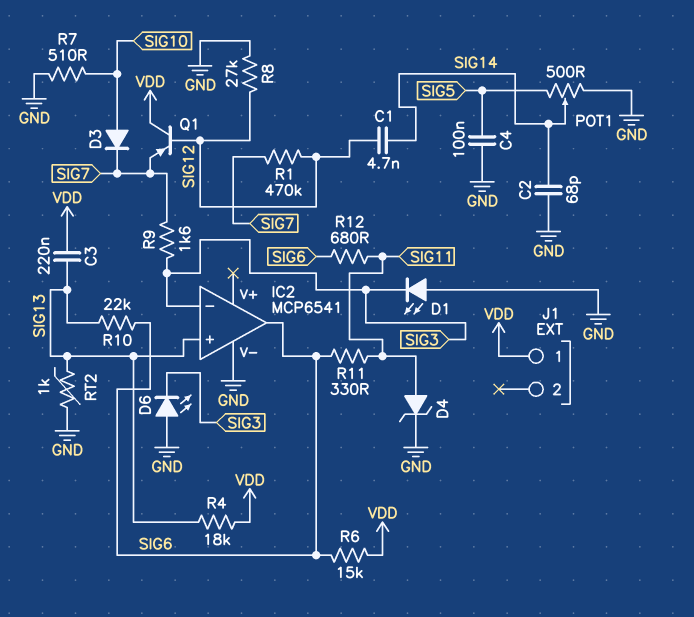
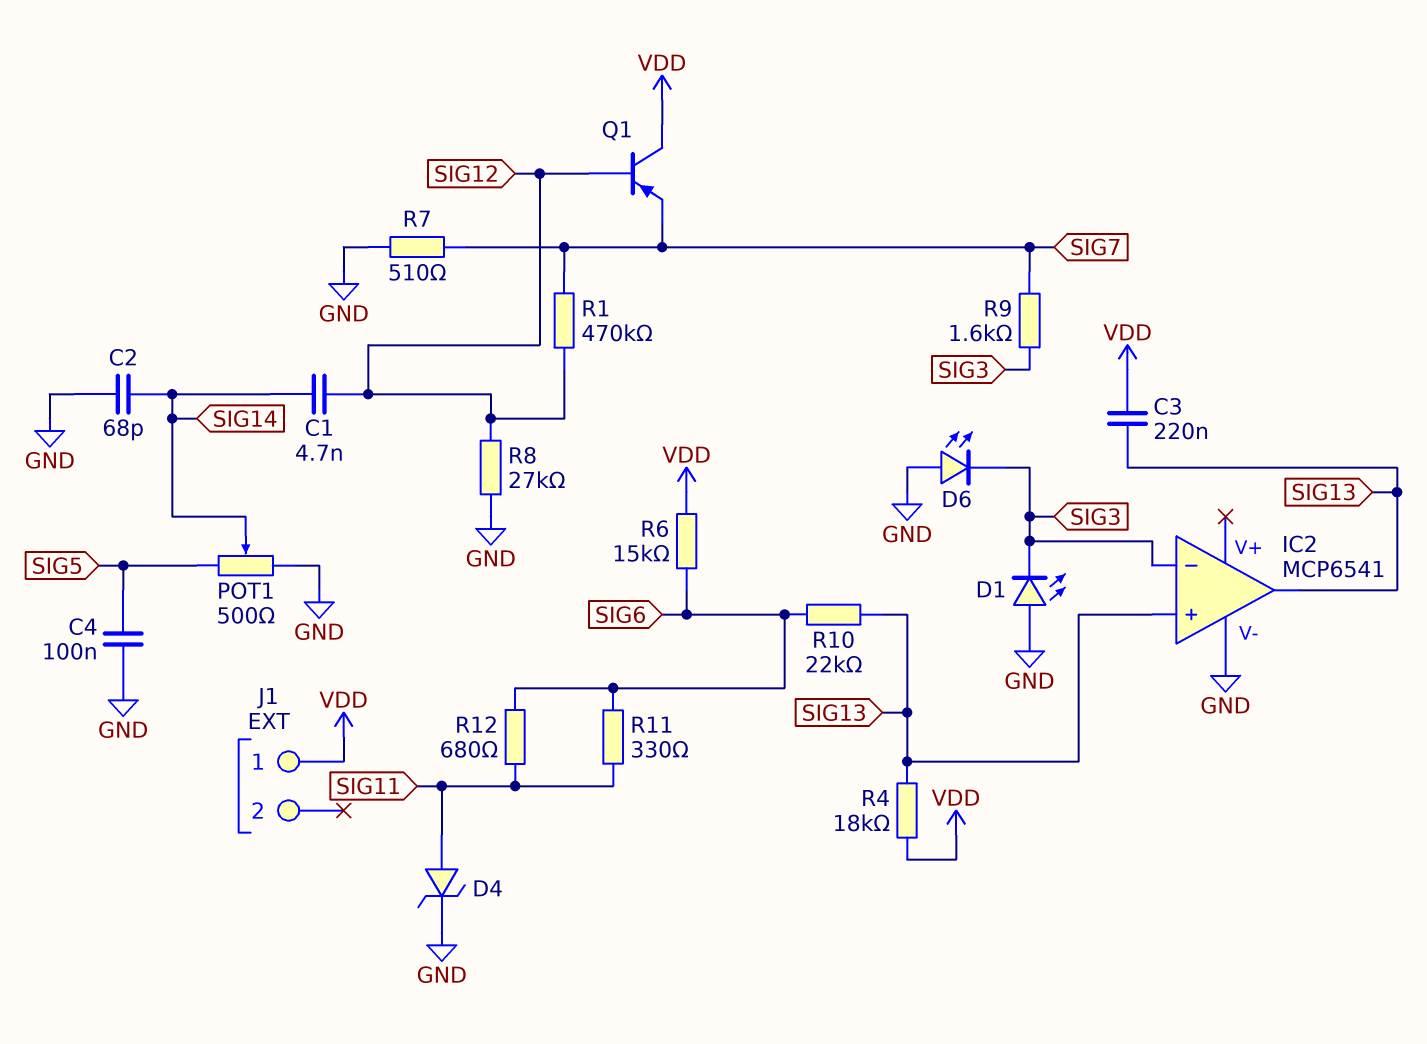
D3: diode (A SIG10, K SIG7) -> none
IC2 pin out: SIG6 -> SIG13
R7: 510 (GND, SIG10) -> 510 (GND, SIG7)
RT2: 1k (GND, SIG13) -> none

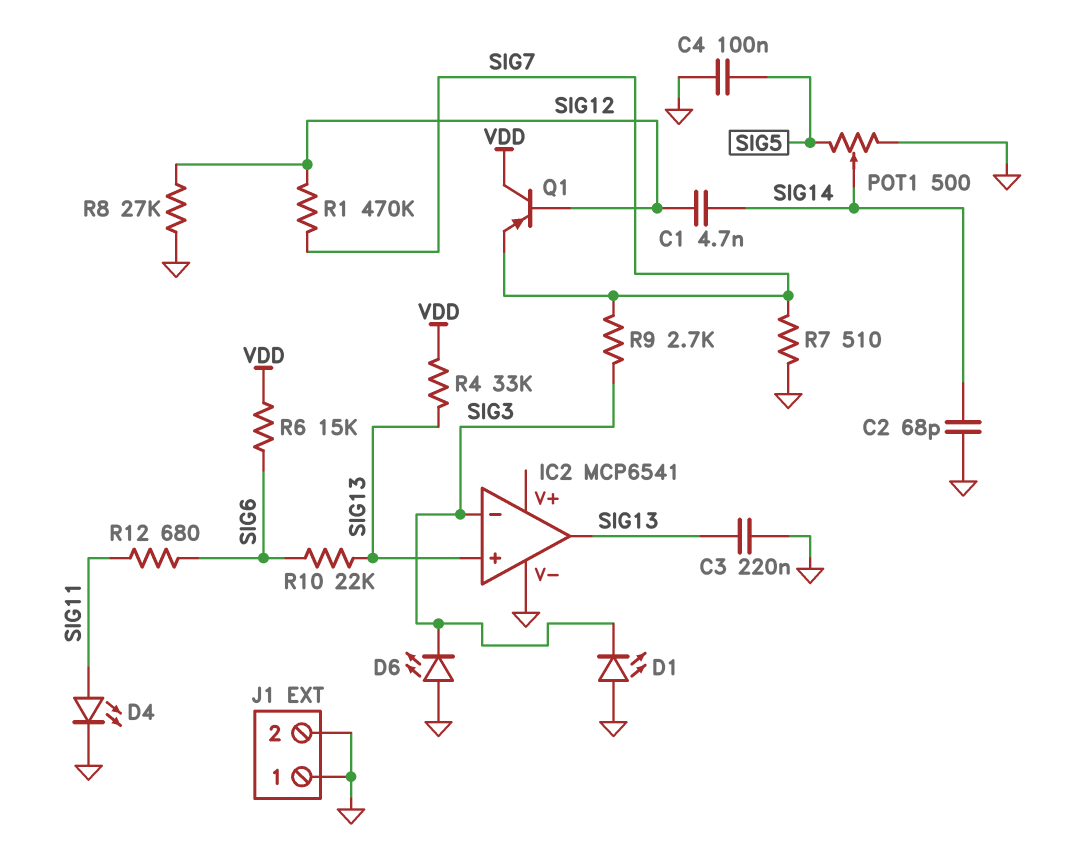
C3: 220nF (SIG13, VDD) -> 220nF (GND, SIG13)
D4: zener (A SIG11, K GND) -> LED (A SIG11, K GND)
J1 pin 1: VDD -> GND
J1 pin 2: none -> GND
R4: 18k (SIG13, VDD) -> 33k (SIG13, VDD)
R9: 1.6k (SIG3, SIG7) -> 2.7k (SIG3, SIG7)
R11: 330 (SIG6, SIG11) -> none

